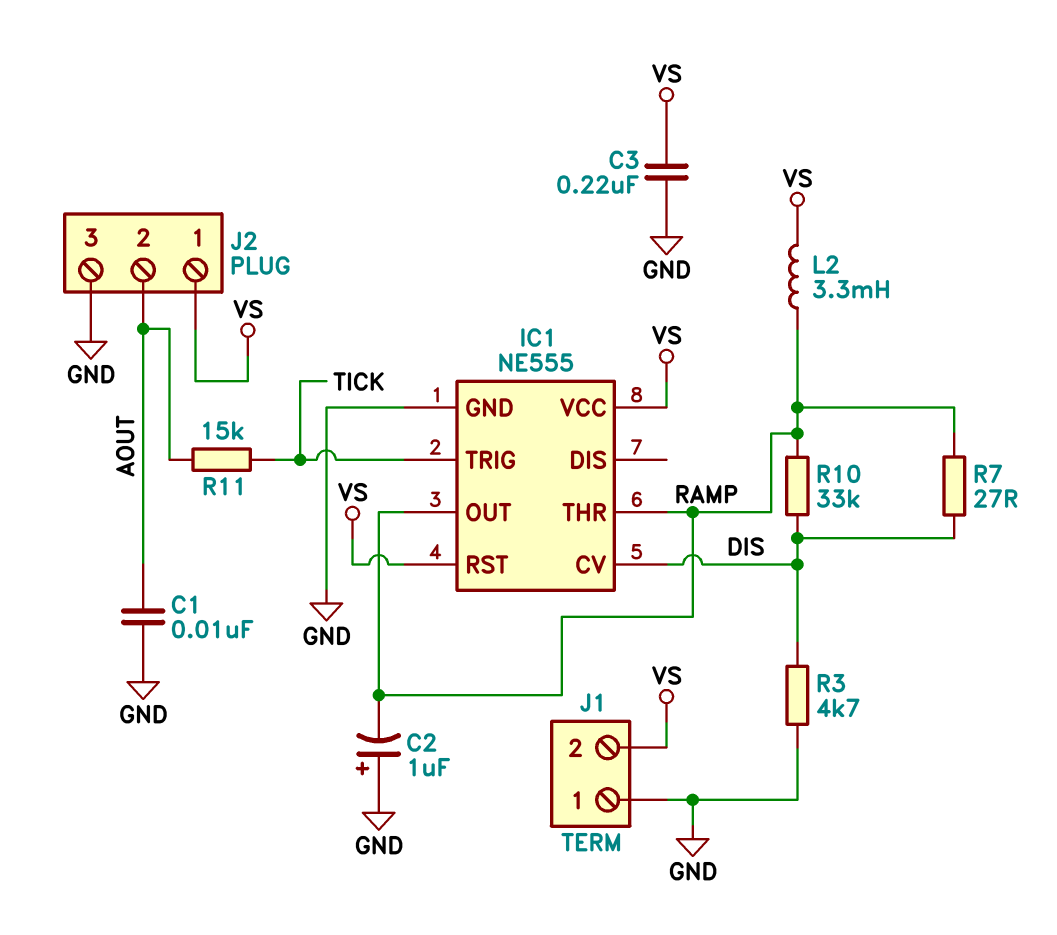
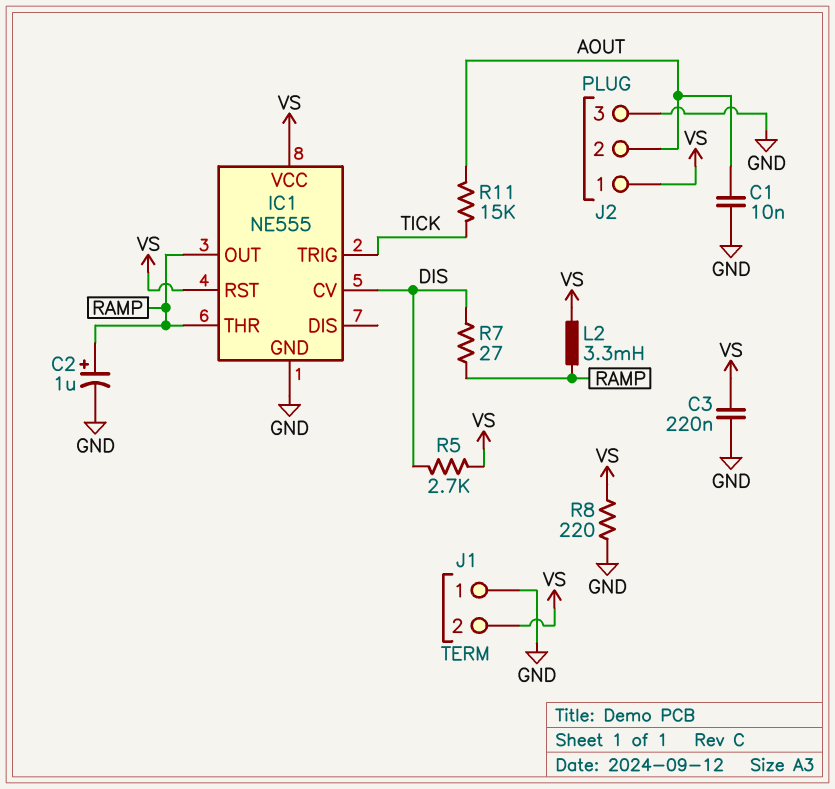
C2: 1uF (plus GND, minus RAMP) -> 1uF (plus RAMP, minus GND)
R3: 4.7k (DIS, GND) -> none
R5: none -> 2.7k (DIS, VS)
R8: none -> 220 (GND, VS)
R10: 33k (DIS, RAMP) -> none

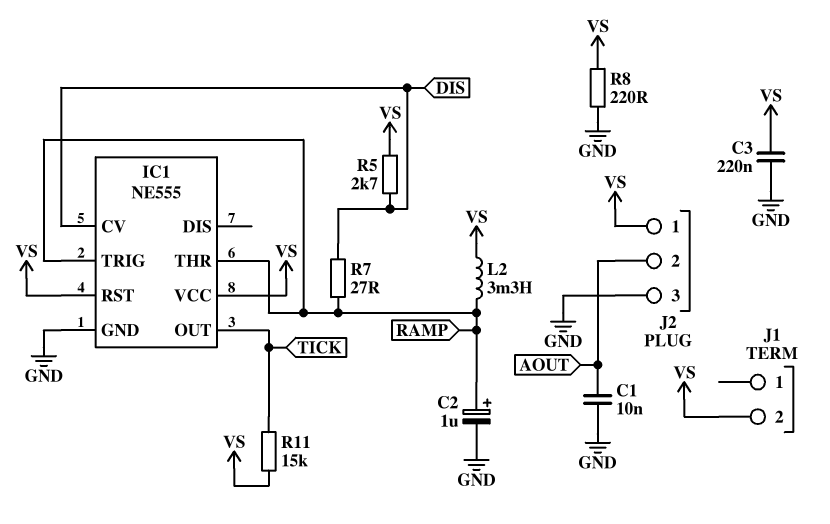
IC1 pin OUT: RAMP -> TICK
IC1 pin TRIG: TICK -> RAMP
J1 pin 1: GND -> none
R11: 15k (AOUT, TICK) -> 15k (TICK, VS)

